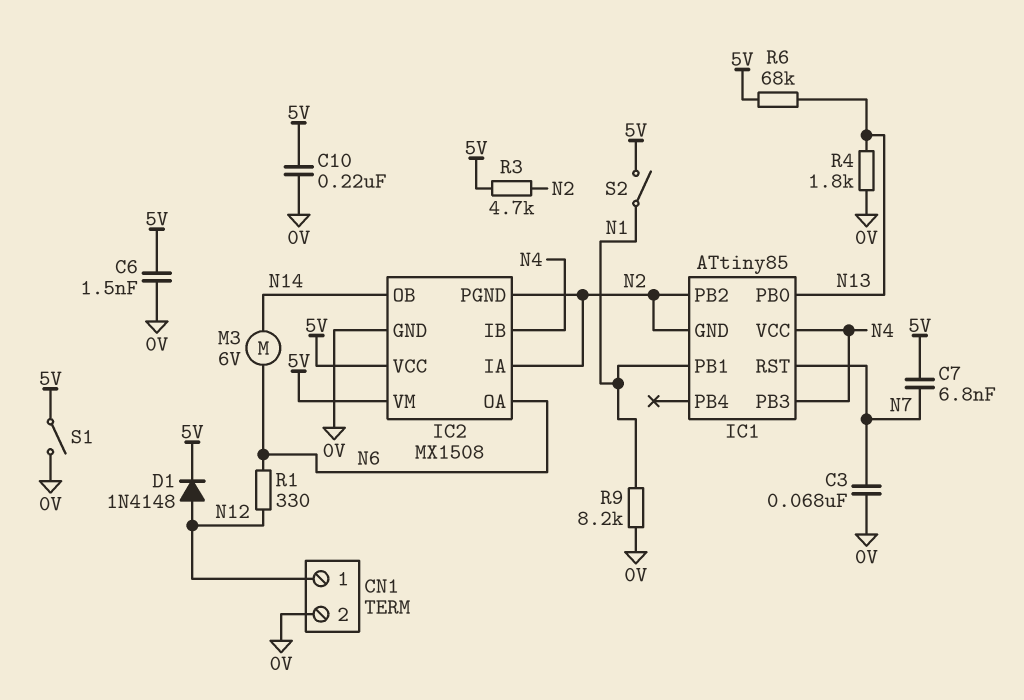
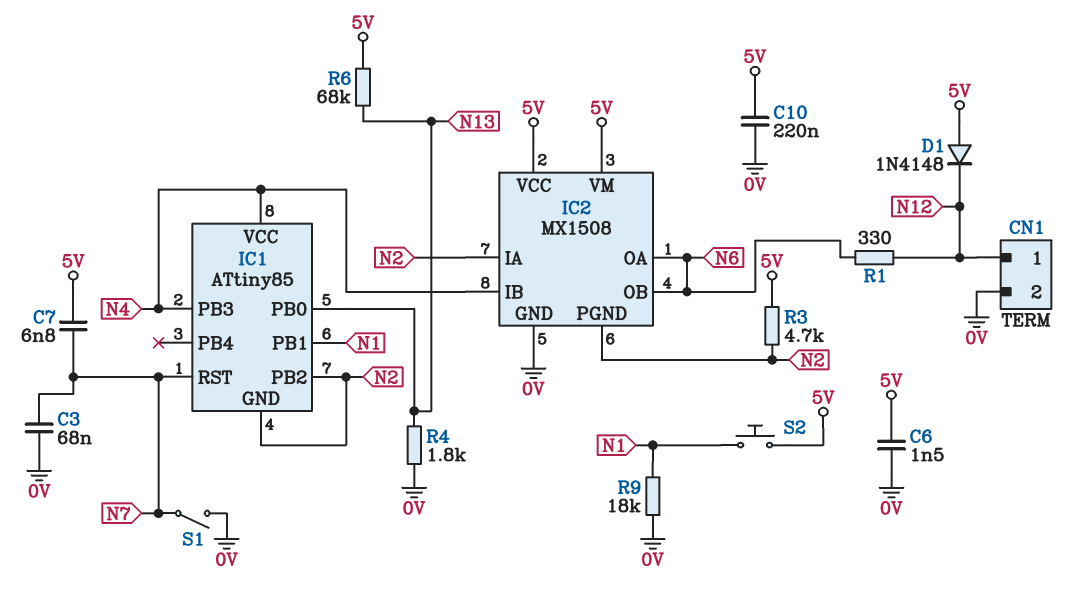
D1: diode 1N4148 (A N12, K 5V) -> diode 1N4148 (A 5V, K N12)
IC2 pin OB: N14 -> N6
M3: motor 6V (N6, N14) -> none
R9: 8.2k (0V, N1) -> 18k (0V, N1)
S1: switch (0V, 5V) -> switch (0V, N7)
S2: switch (5V, N1) -> button (5V, N1)

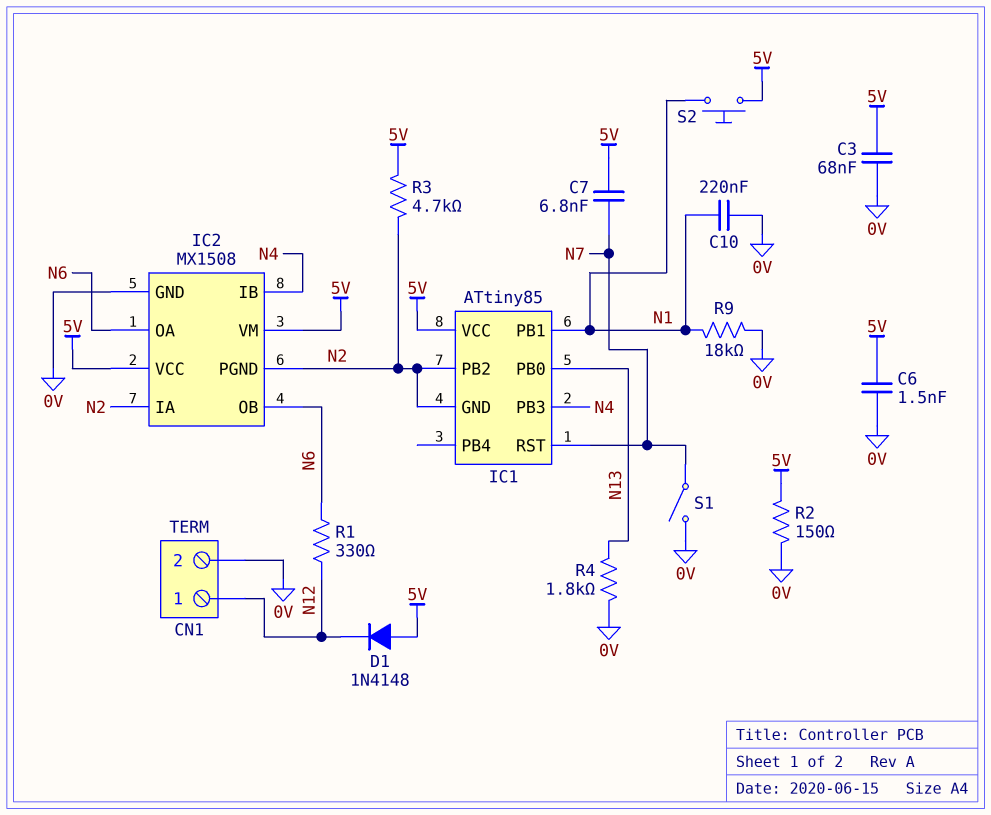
C3: 68nF (0V, N7) -> 68nF (0V, 5V)
C10: 220nF (0V, 5V) -> 220nF (0V, N1)
IC1 pin VCC: N4 -> 5V
R2: none -> 150 (0V, 5V)
R6: 68k (5V, N13) -> none

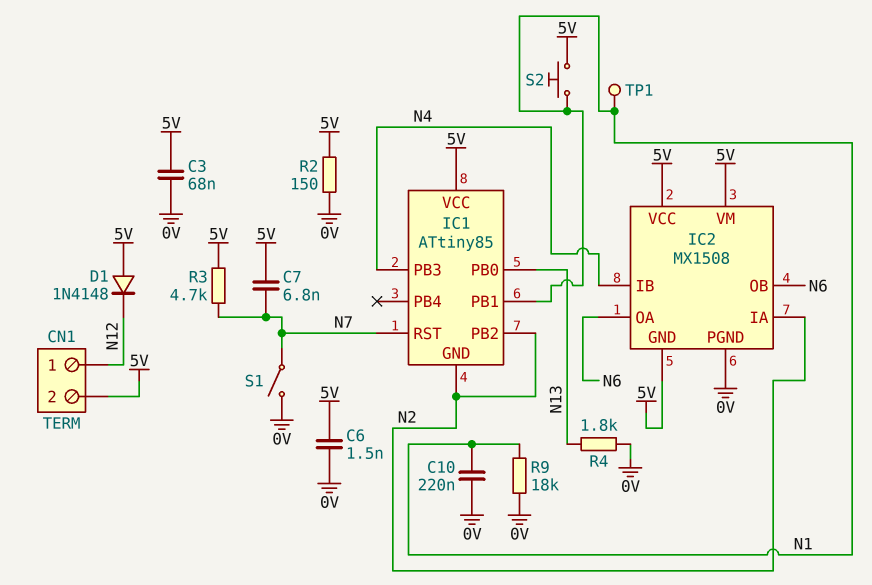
CN1 pin 2: 0V -> 5V
IC2 pin GND: 0V -> 5V
IC2 pin PGND: N2 -> 0V
R1: 330 (N6, N12) -> none
R3: 4.7k (5V, N2) -> 4.7k (5V, N7)
TP1: none -> test point (N1)

